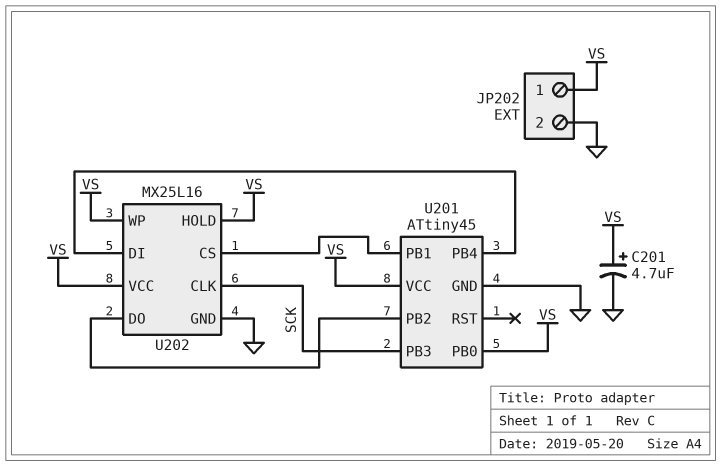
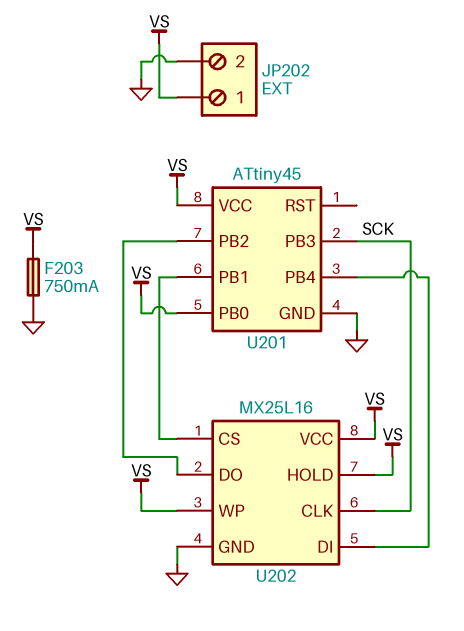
C201: 4.7uF (plus VS, minus GND) -> none
F203: none -> 750mA (GND, VS)

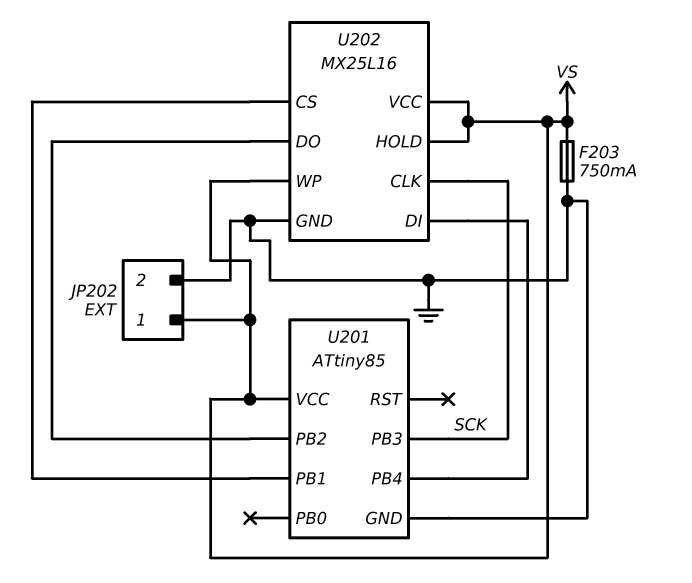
U201: ATtiny45 -> ATtiny85
U201 pin PB0: VS -> none

